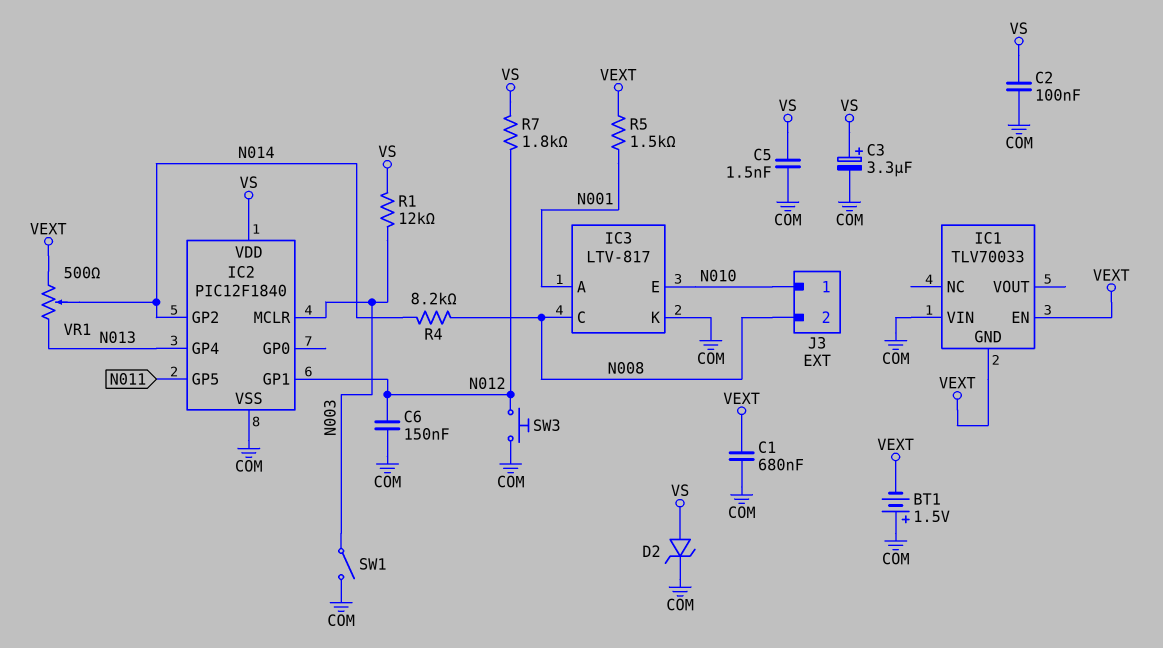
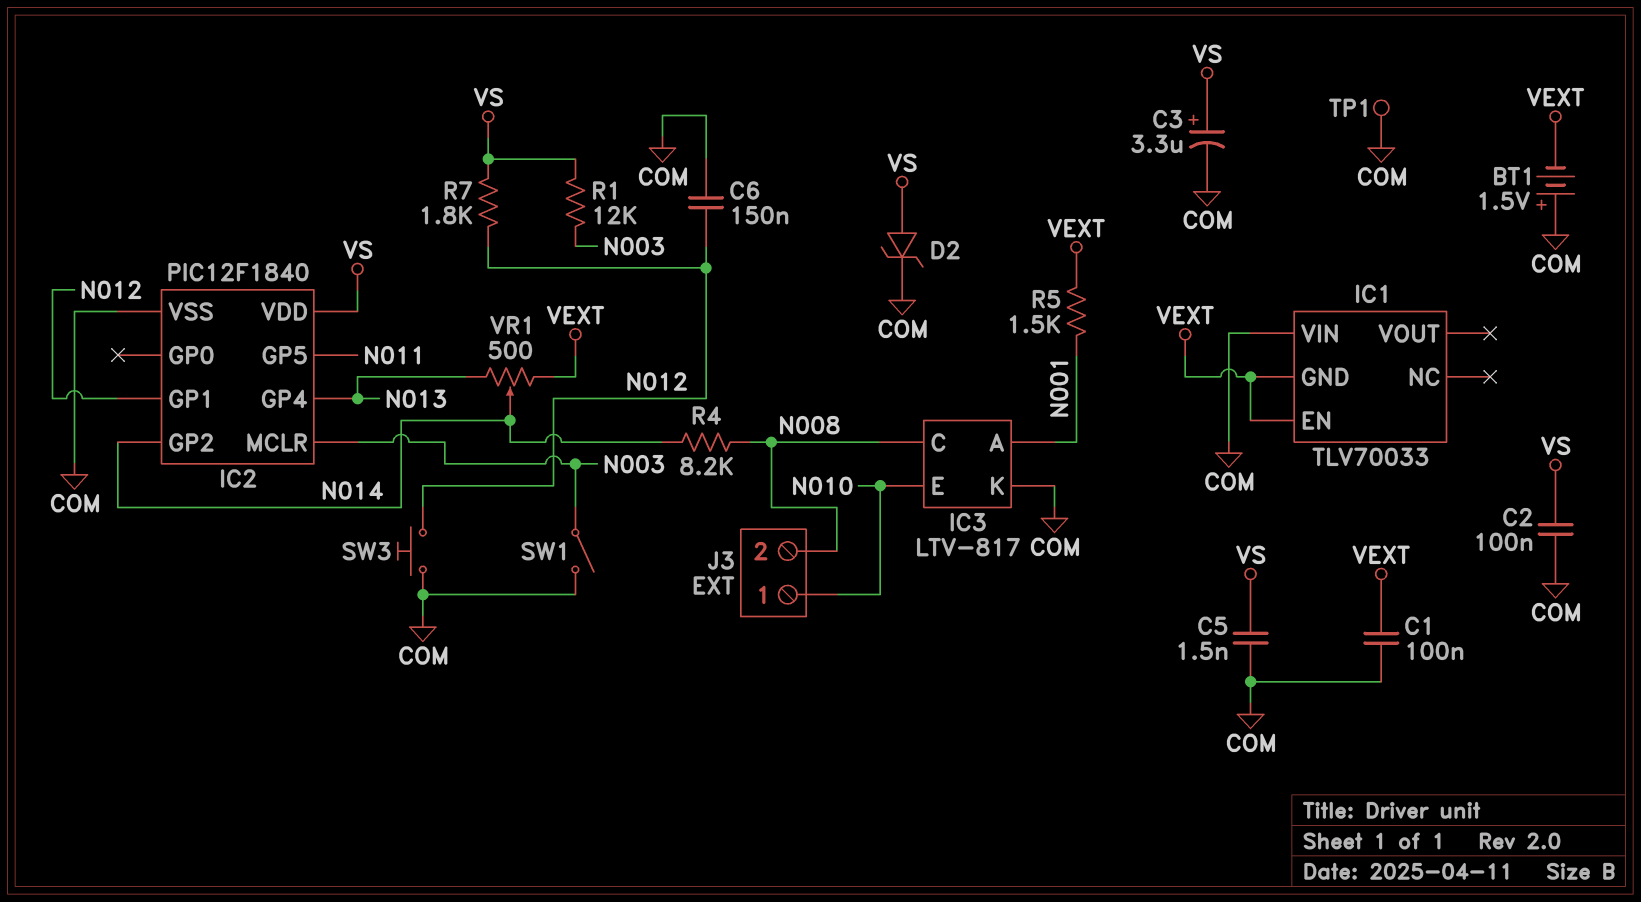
C1: 680nF (COM, VEXT) -> 100nF (COM, VEXT)
TP1: none -> test point (COM)

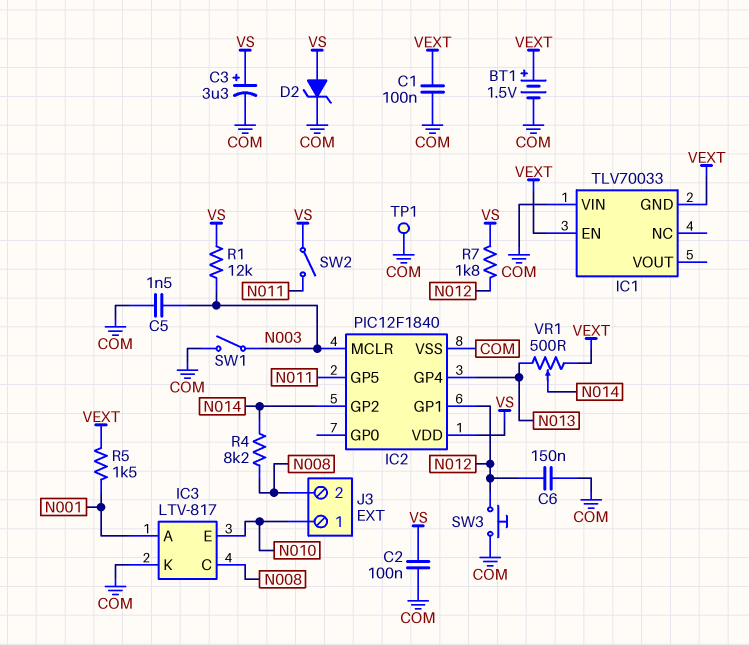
BT1: 1.5V (plus COM, minus VEXT) -> 1.5V (plus VEXT, minus COM)
C5: 1.5nF (COM, VS) -> 1.5nF (COM, N003)
SW2: none -> switch (N011, VS)

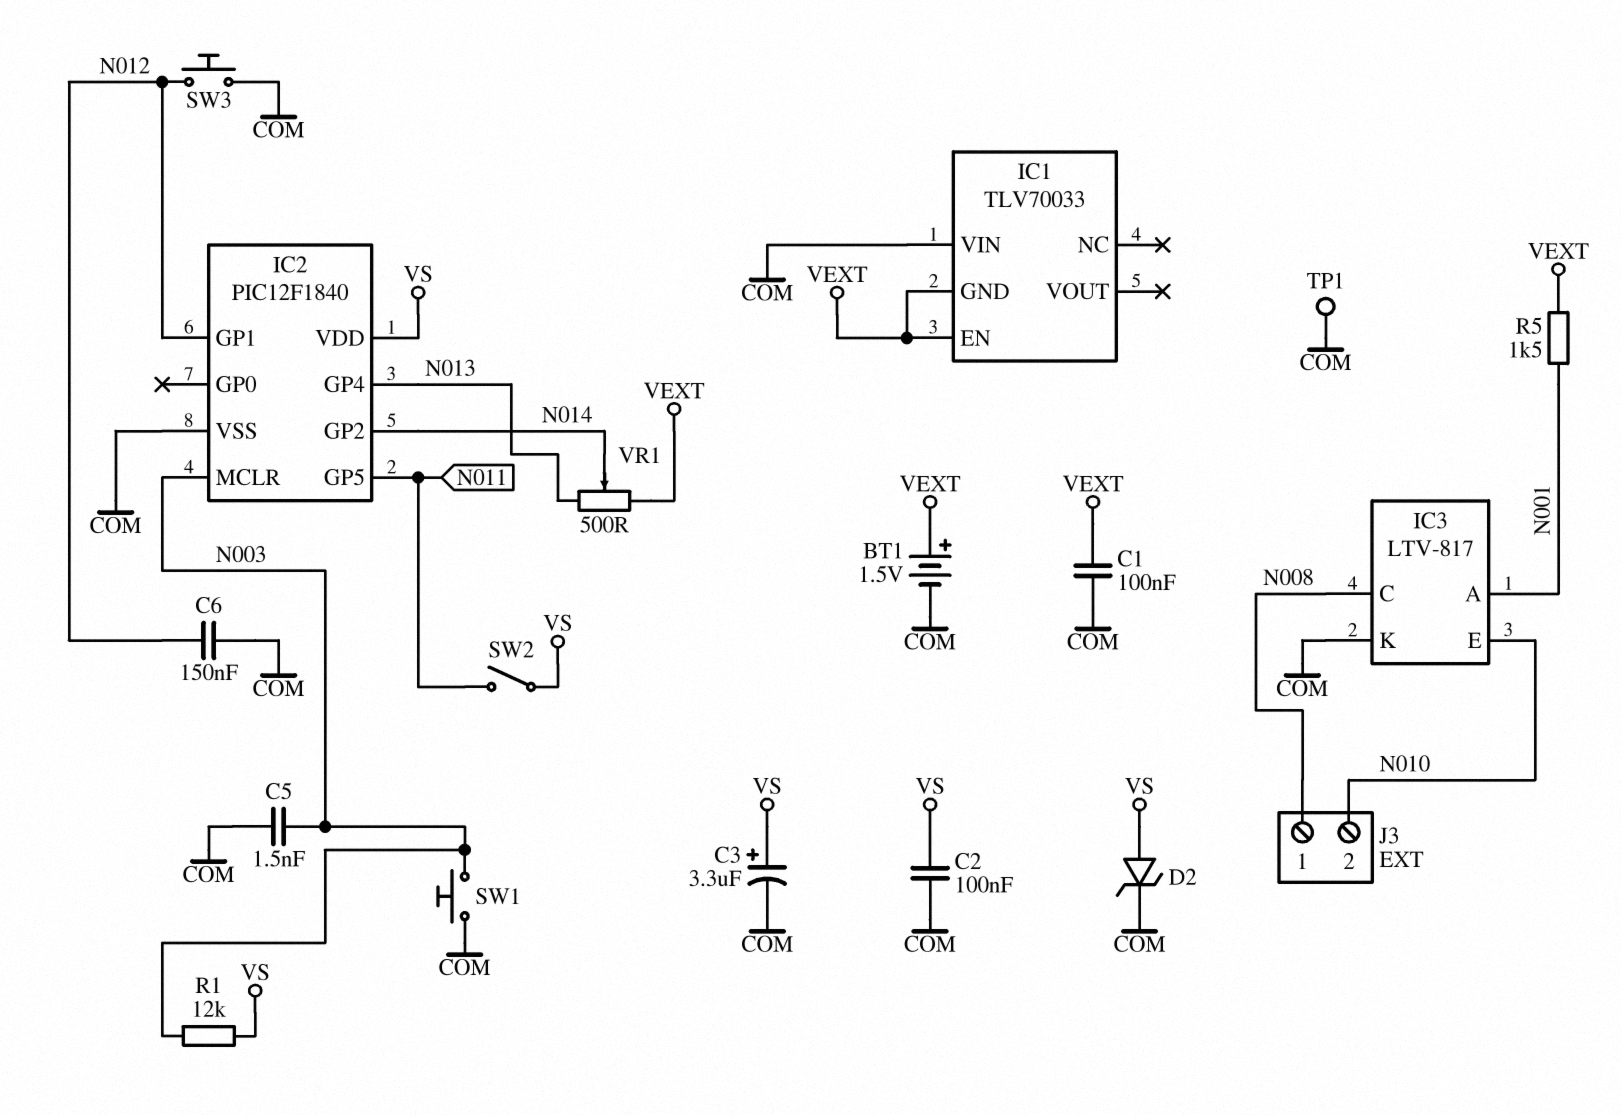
J3 pin 1: N010 -> N008
J3 pin 2: N008 -> N010
R4: 8.2k (N008, N014) -> none
R7: 1.8k (N012, VS) -> none
SW1: switch (COM, N003) -> button (COM, N003)

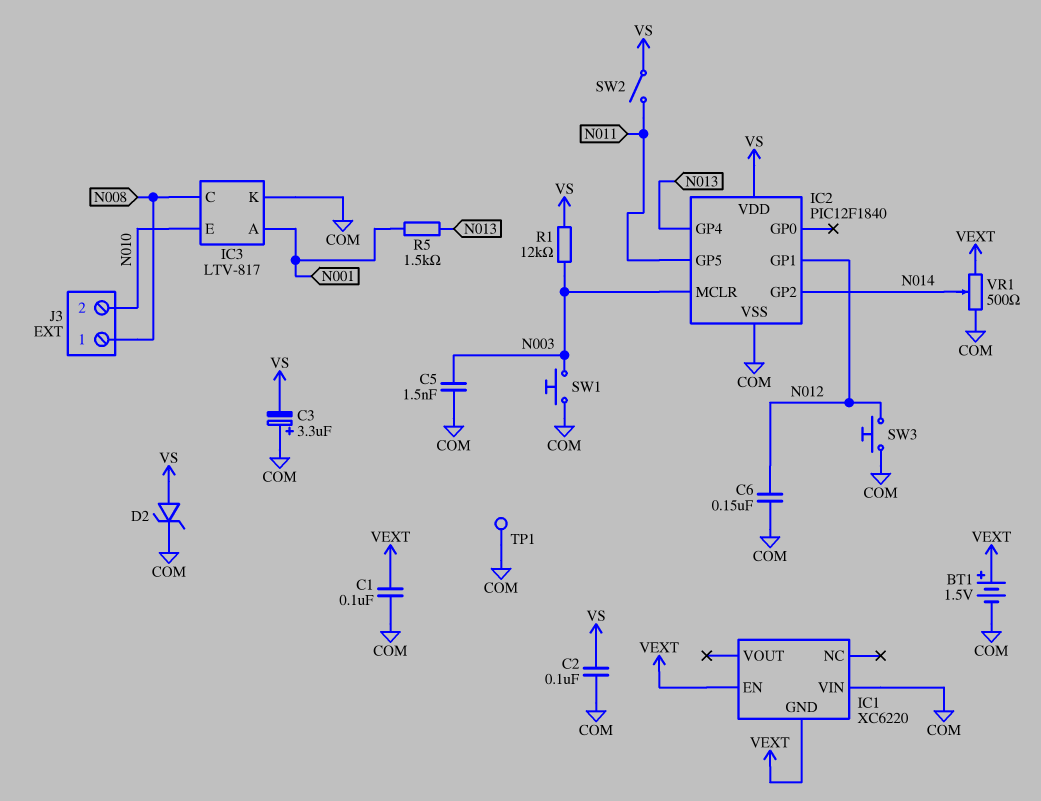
C3: 3.3uF (plus VS, minus COM) -> 3.3uF (plus COM, minus VS)
IC1: TLV70033 -> XC6220
R5: 1.5k (N001, VEXT) -> 1.5k (N001, N013)
VR1: 500 (N013, VEXT, wiper N014) -> 500 (COM, VEXT, wiper N014)

